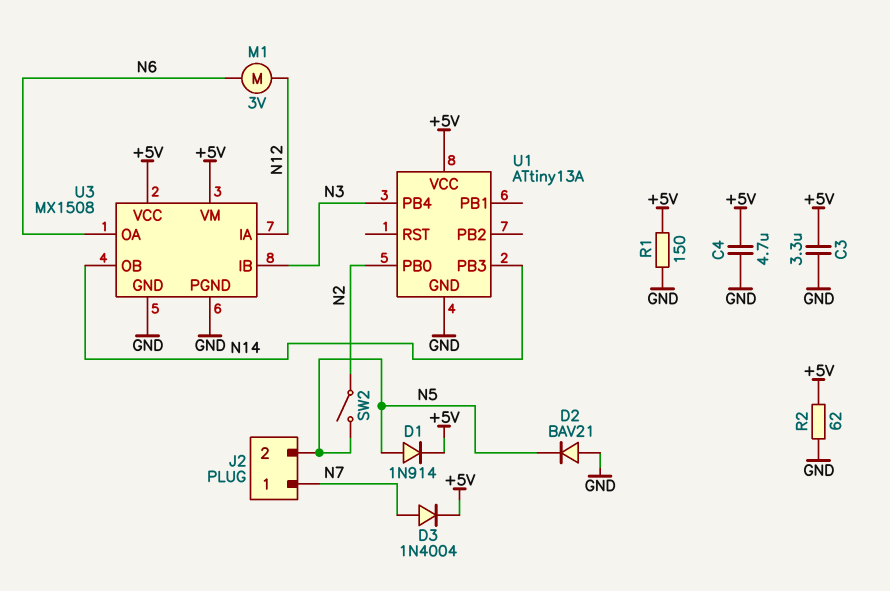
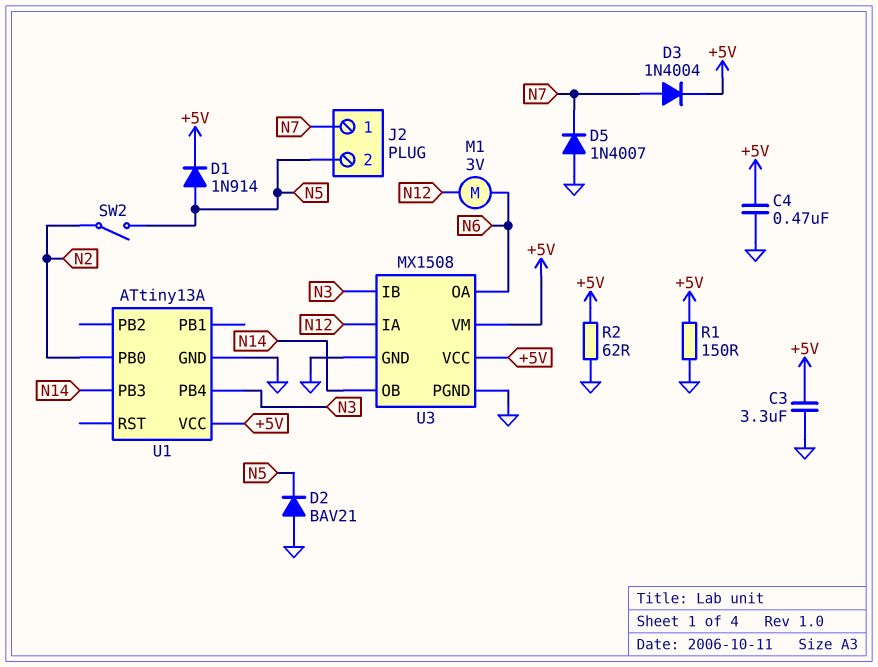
C4: 4.7uF (+5V, GND) -> 470nF (+5V, GND)
D5: none -> diode 1N4007 (A GND, K N7)

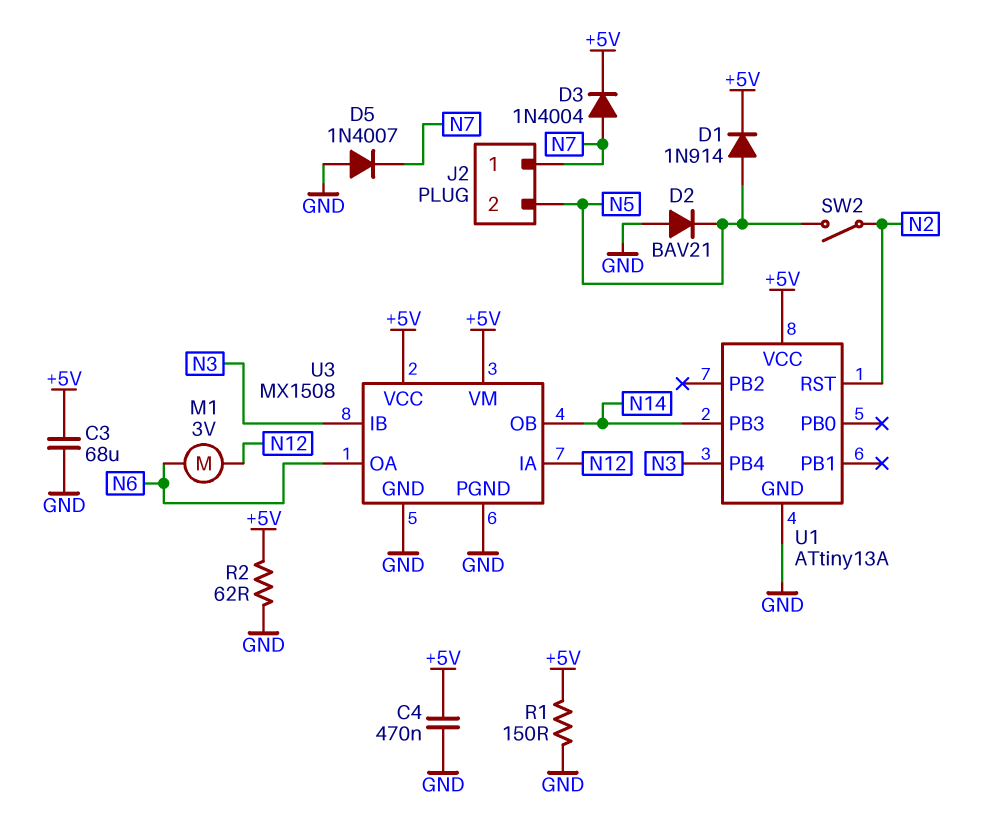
C3: 3.3uF (+5V, GND) -> 68uF (+5V, GND)
U1 pin PB0: N2 -> none
U1 pin RST: none -> N2

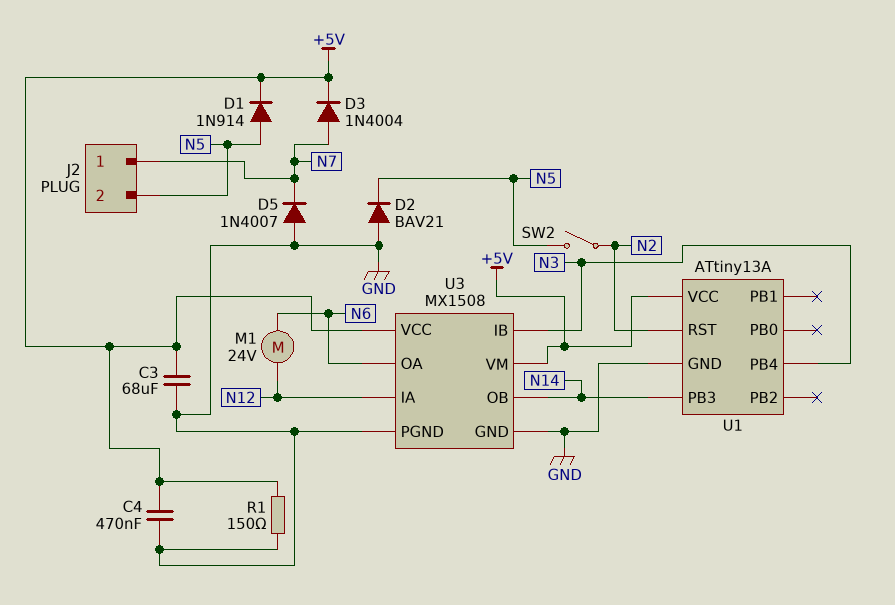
M1: motor 3V (N6, N12) -> motor 24V (N6, N12)
R2: 62 (+5V, GND) -> none

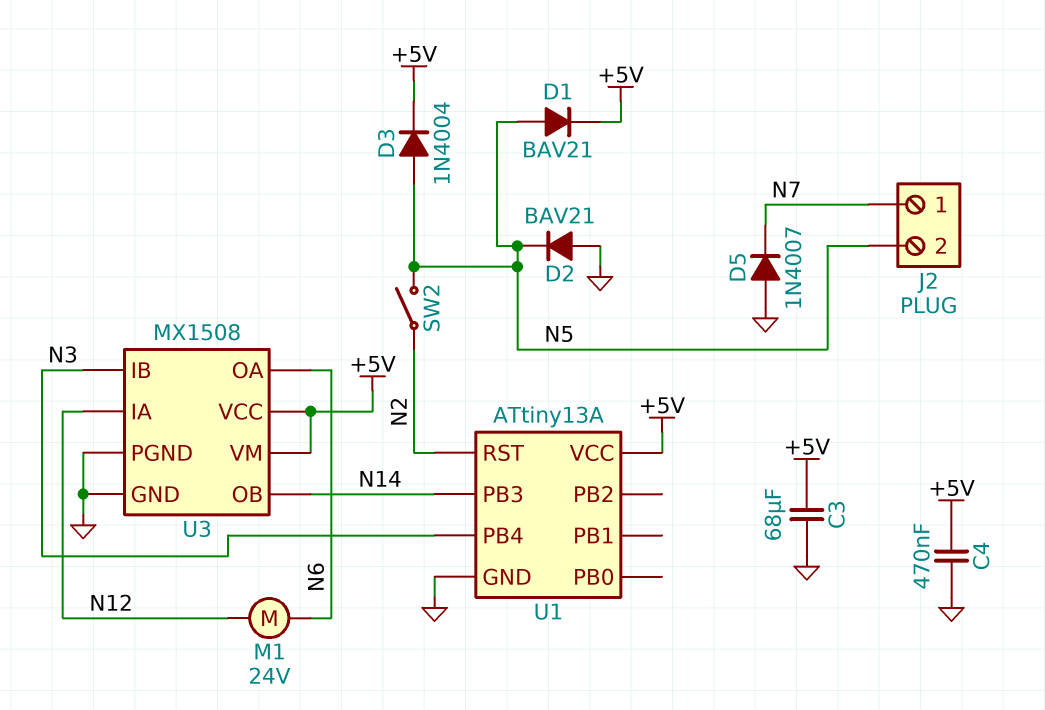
D1: diode 1N914 (A N5, K +5V) -> diode BAV21 (A N5, K +5V)
D3: diode 1N4004 (A N7, K +5V) -> diode 1N4004 (A N5, K +5V)
R1: 150 (+5V, GND) -> none

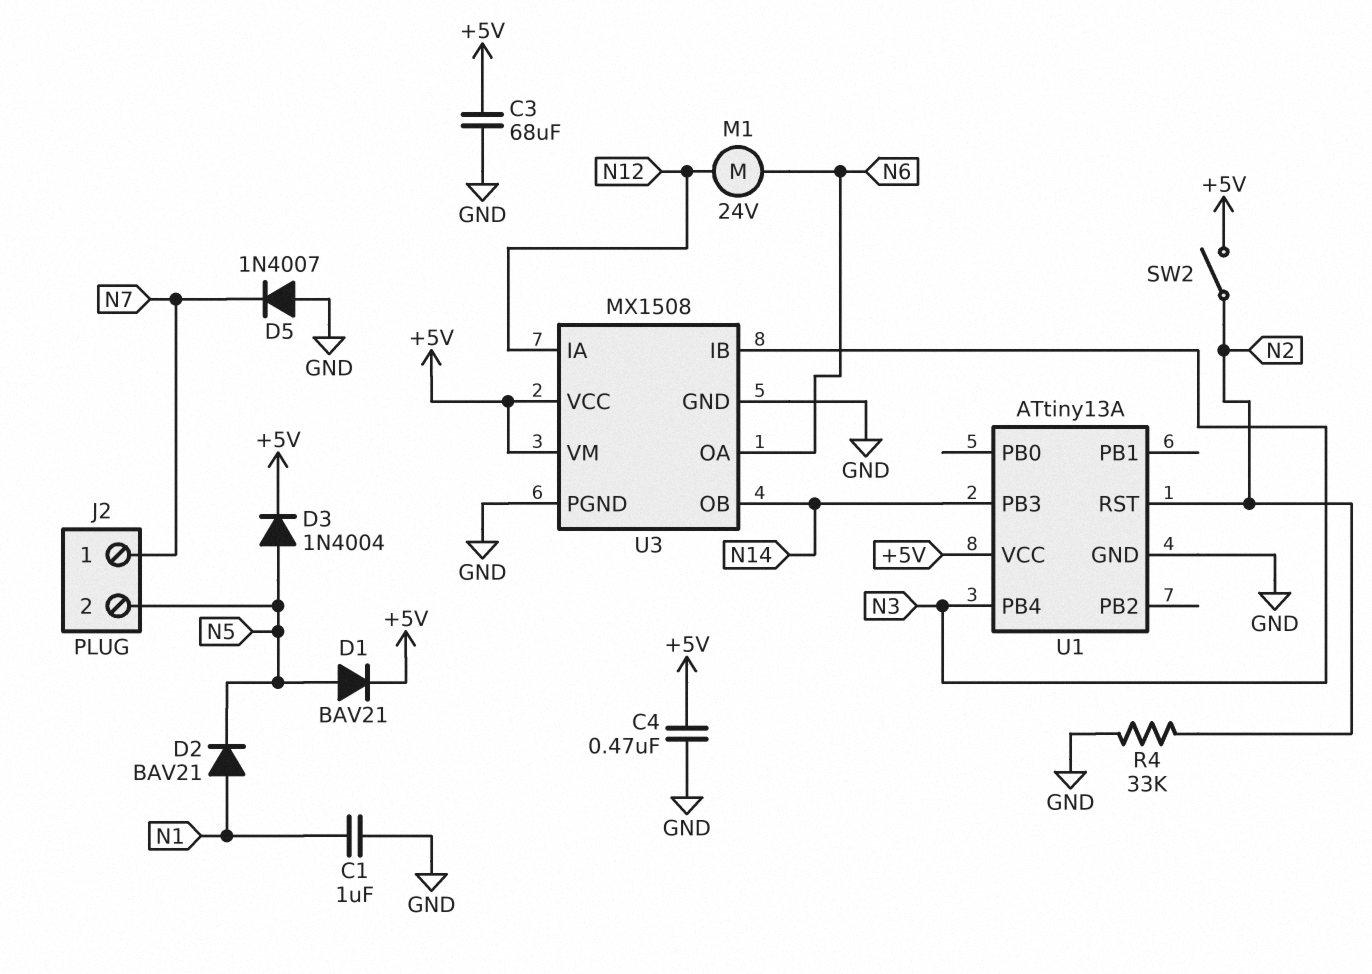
C1: none -> 1uF (GND, N1)
D2: diode BAV21 (A GND, K N5) -> diode BAV21 (A N1, K N5)
R4: none -> 33k (GND, N2)
SW2: switch (N2, N5) -> switch (+5V, N2)

